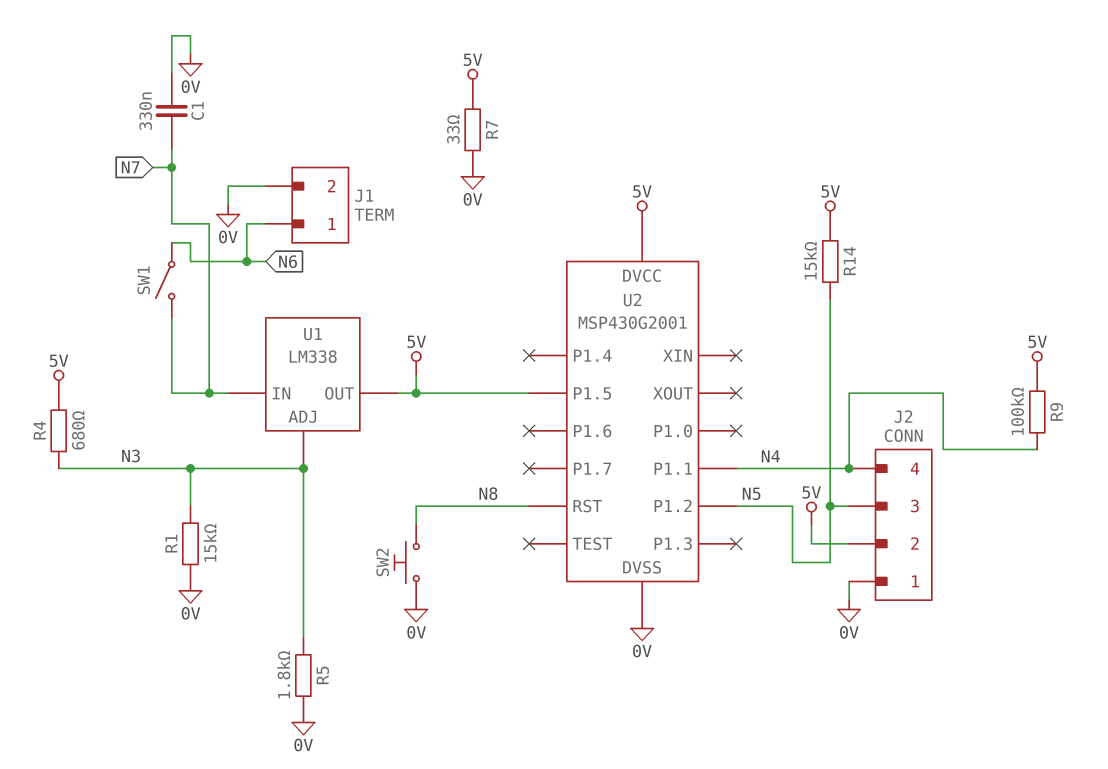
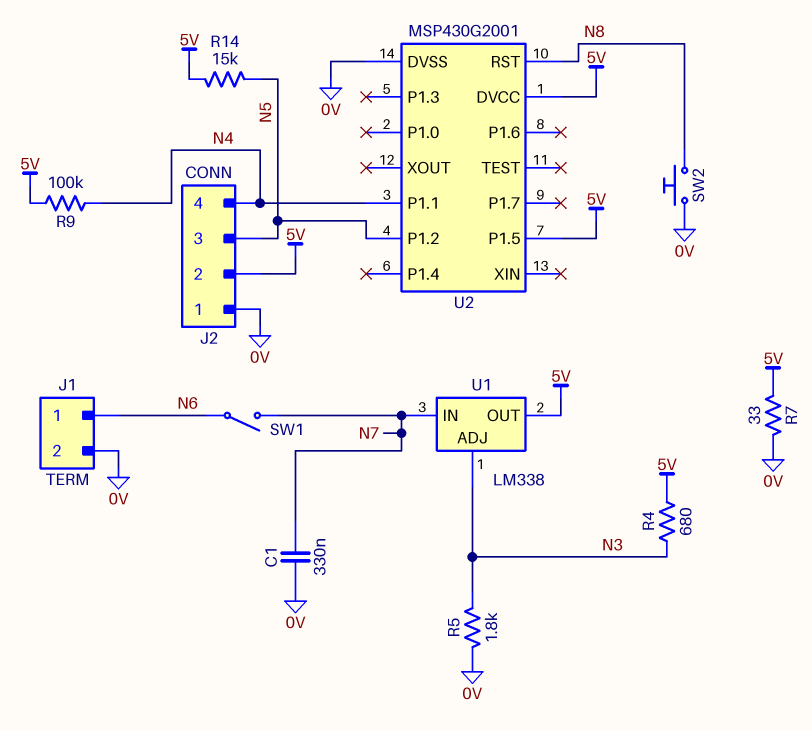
R1: 15k (0V, N3) -> none

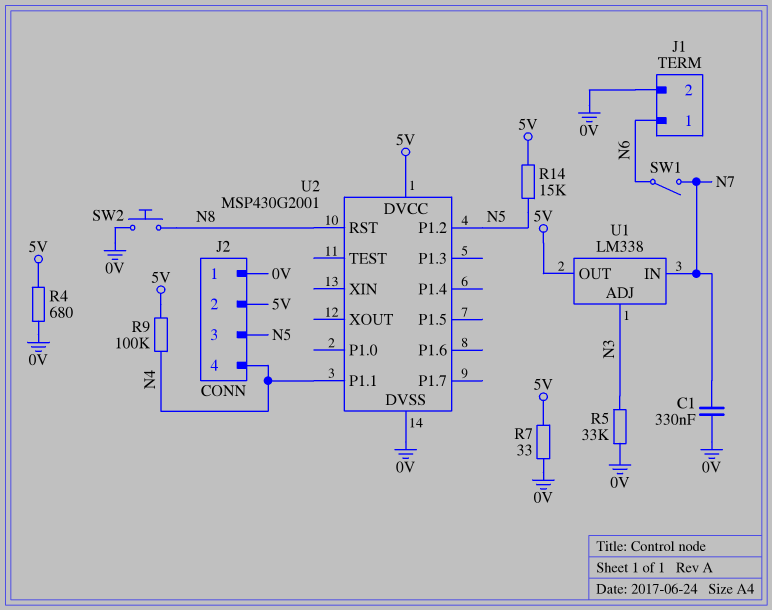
R4: 680 (5V, N3) -> 680 (0V, 5V)
R5: 1.8k (0V, N3) -> 33k (0V, N3)
U2 pin P1.5: 5V -> none

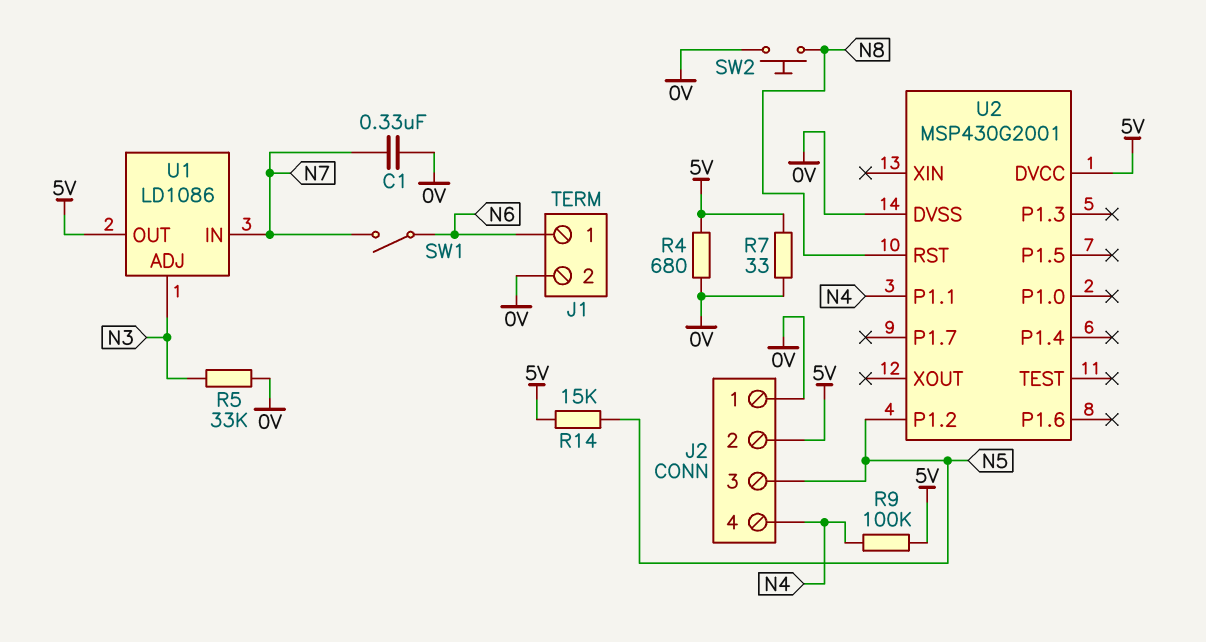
U1: LM338 -> LD1086

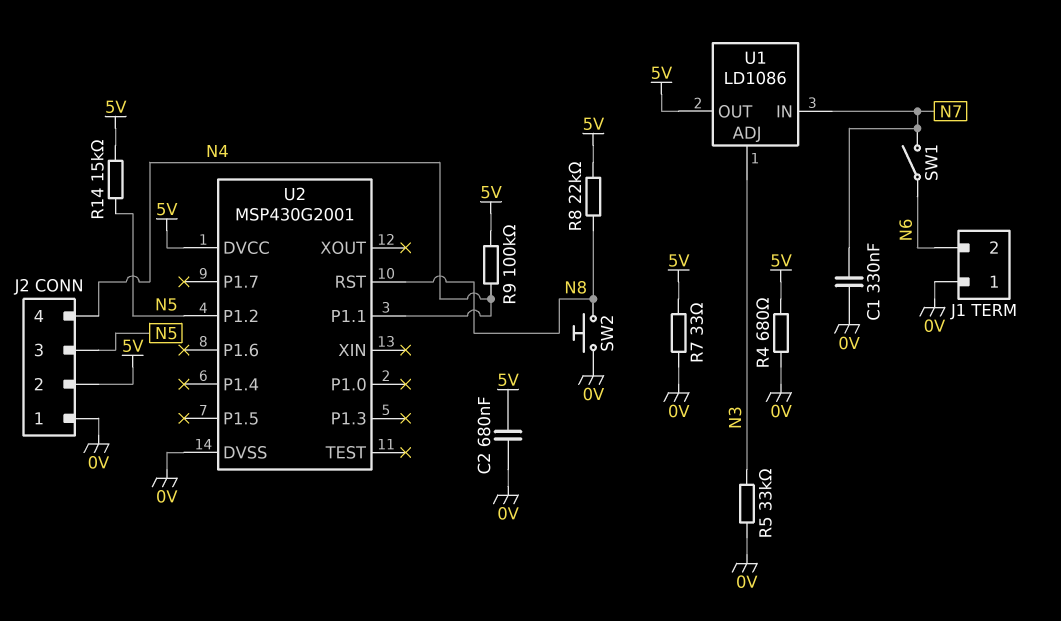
C2: none -> 680nF (0V, 5V)
J1 pin 1: N6 -> 0V
J1 pin 2: 0V -> N6
R8: none -> 22k (5V, N8)

